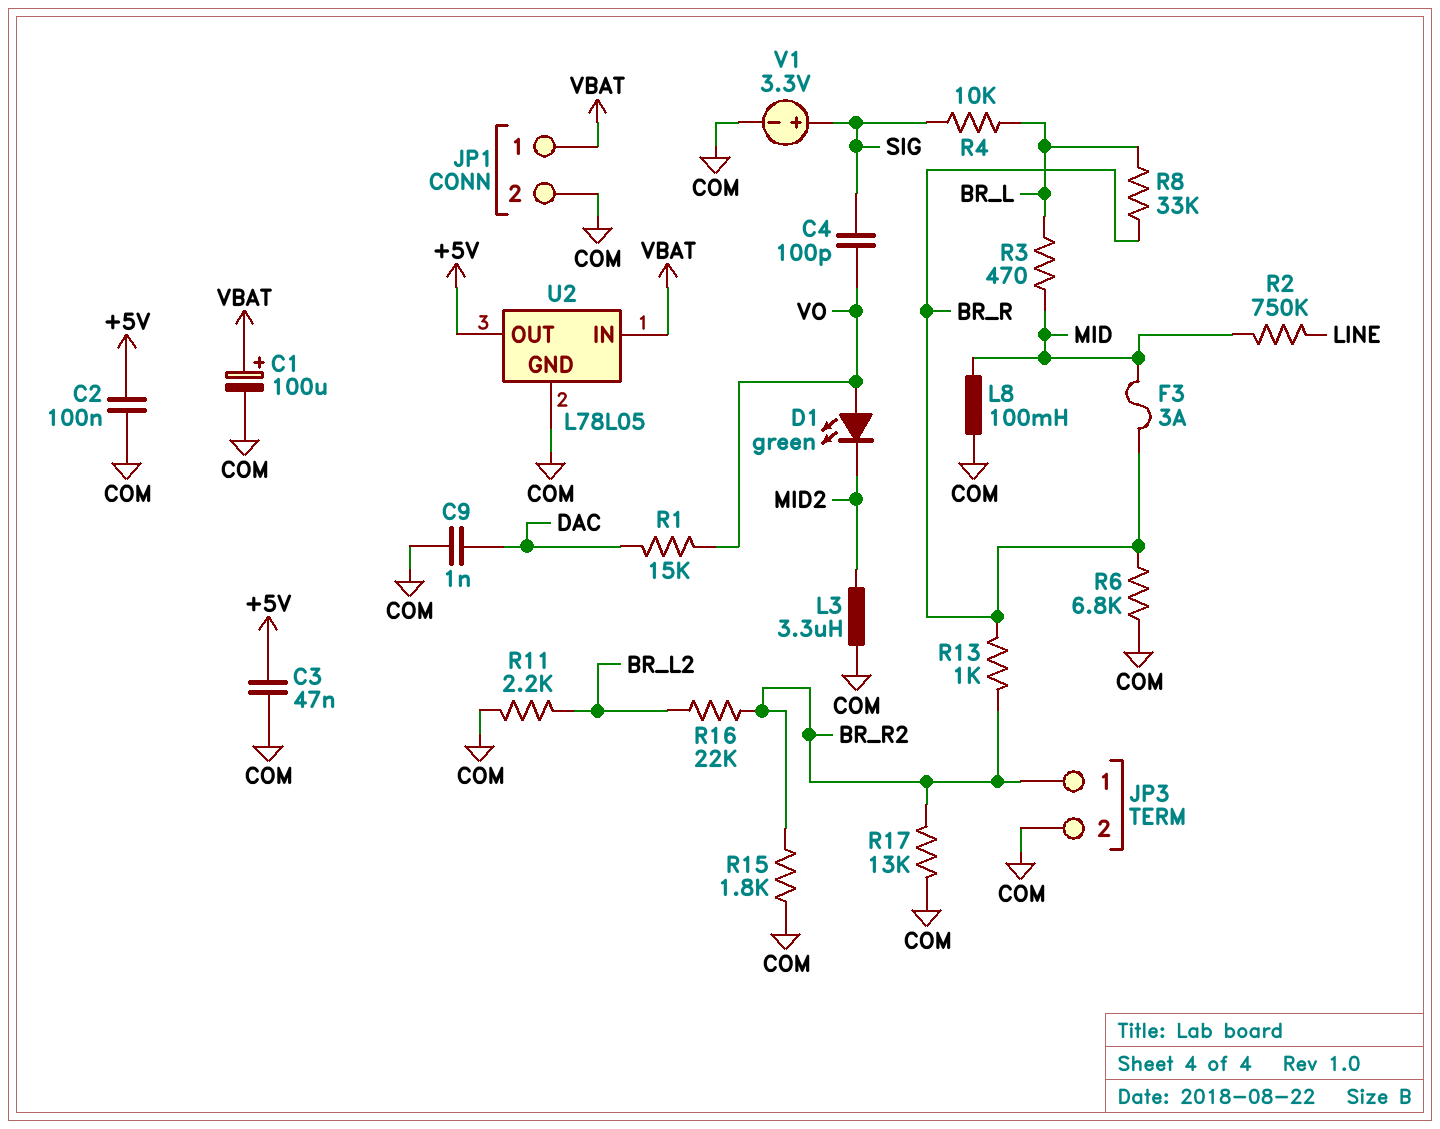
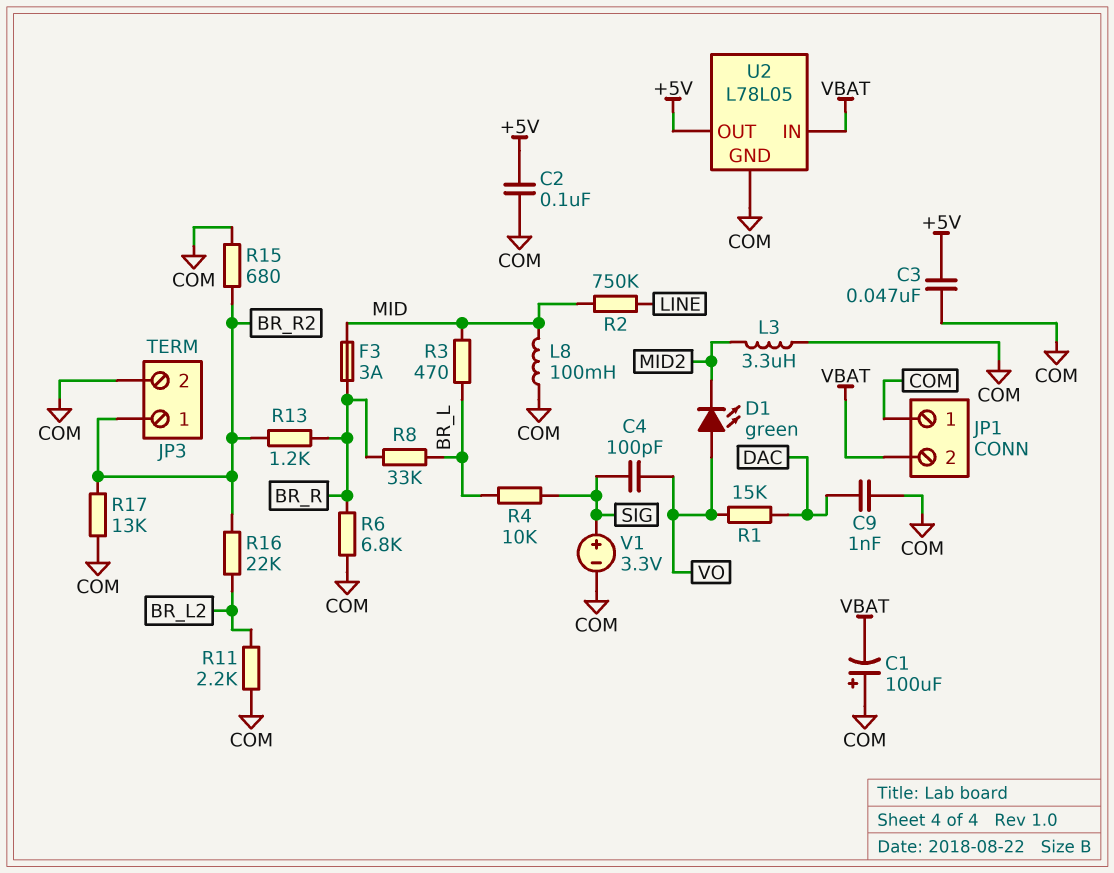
C1: 100uF (plus VBAT, minus COM) -> 100uF (plus COM, minus VBAT)
JP1 pin 1: VBAT -> COM
JP1 pin 2: COM -> VBAT
R13: 1k (BR_R, BR_R2) -> 1.2k (BR_R, BR_R2)
R15: 1.8k (BR_R2, COM) -> 680 (BR_R2, COM)

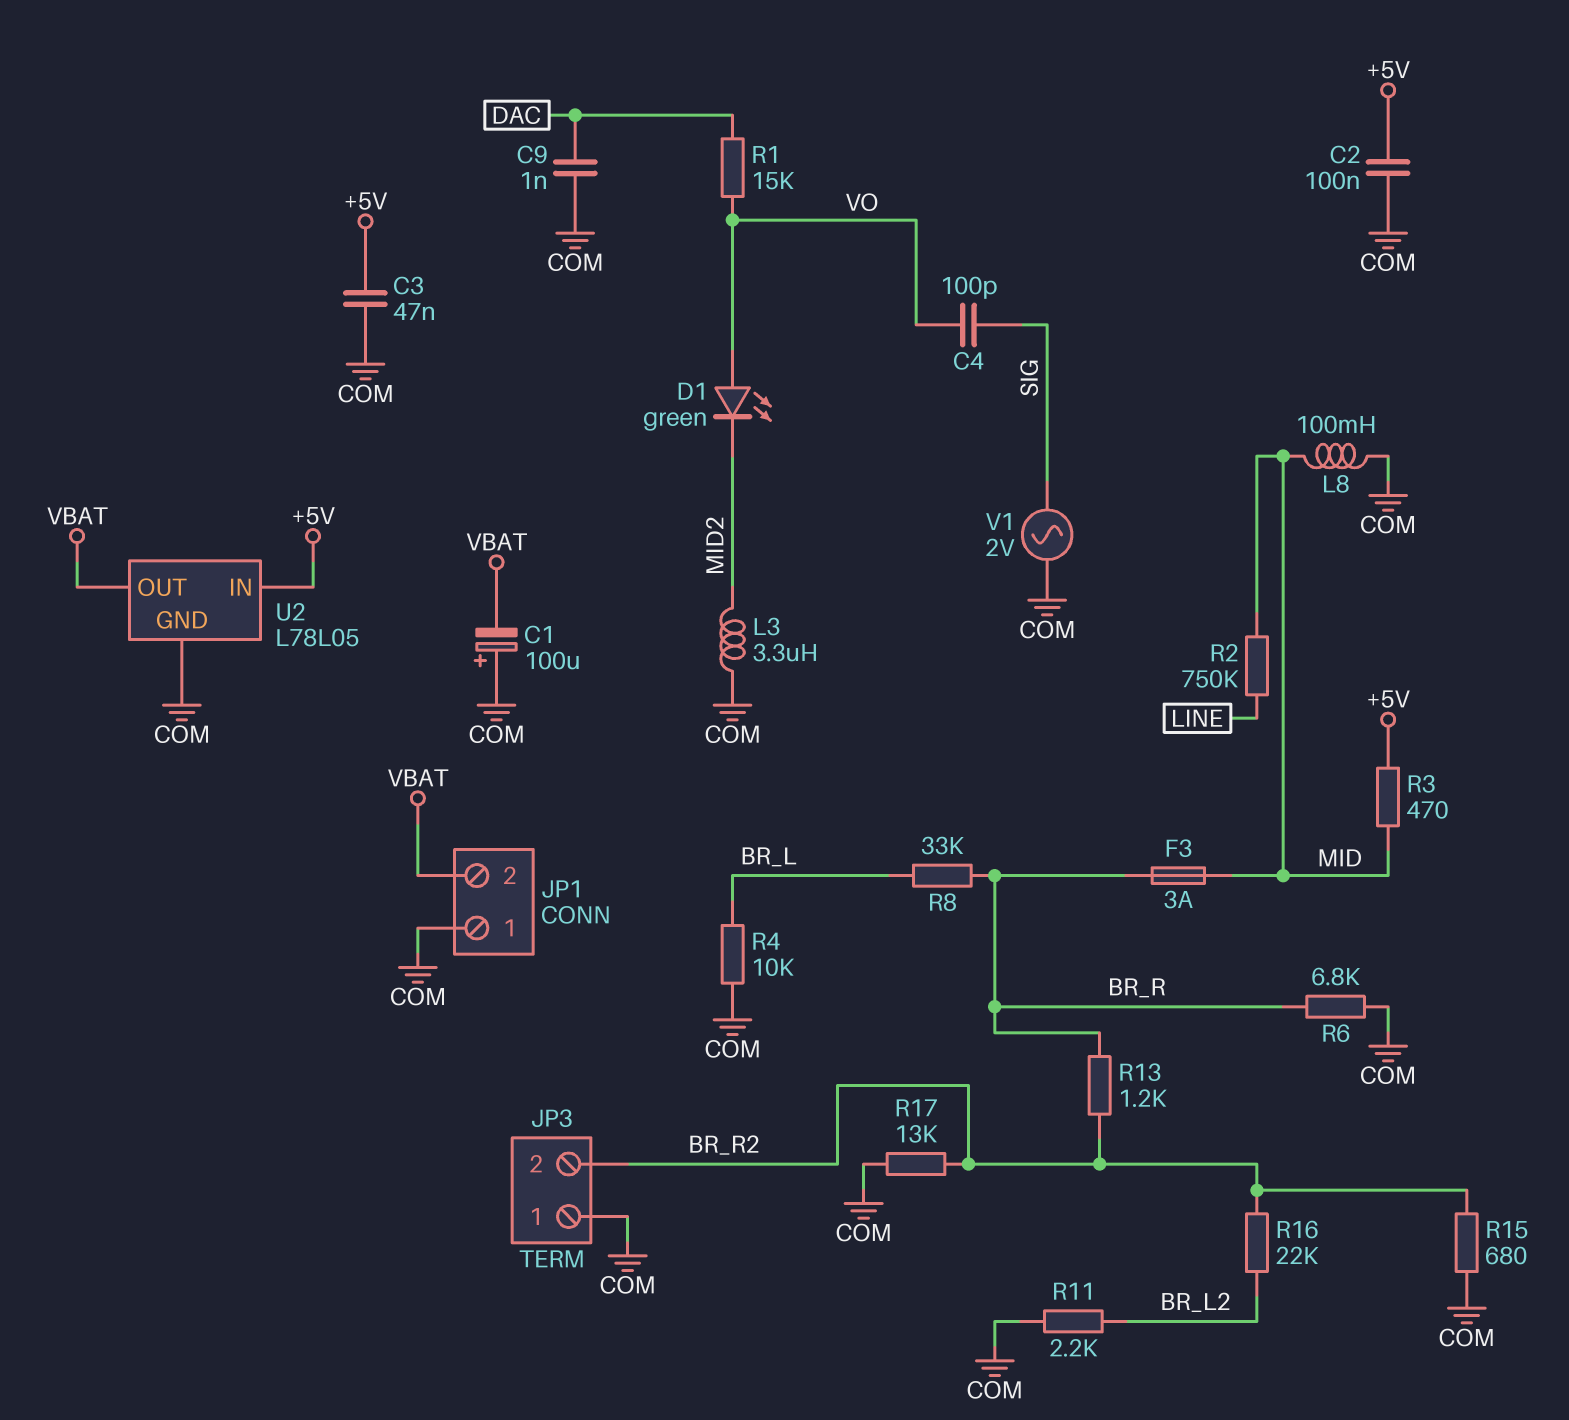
JP3 pin 1: BR_R2 -> COM
JP3 pin 2: COM -> BR_R2
R3: 470 (BR_L, MID) -> 470 (+5V, MID)
R4: 10k (BR_L, SIG) -> 10k (BR_L, COM)
U2 pin IN: VBAT -> +5V
U2 pin OUT: +5V -> VBAT
V1: 3.3V (plus SIG, minus COM) -> AC 2V (COM, SIG)

